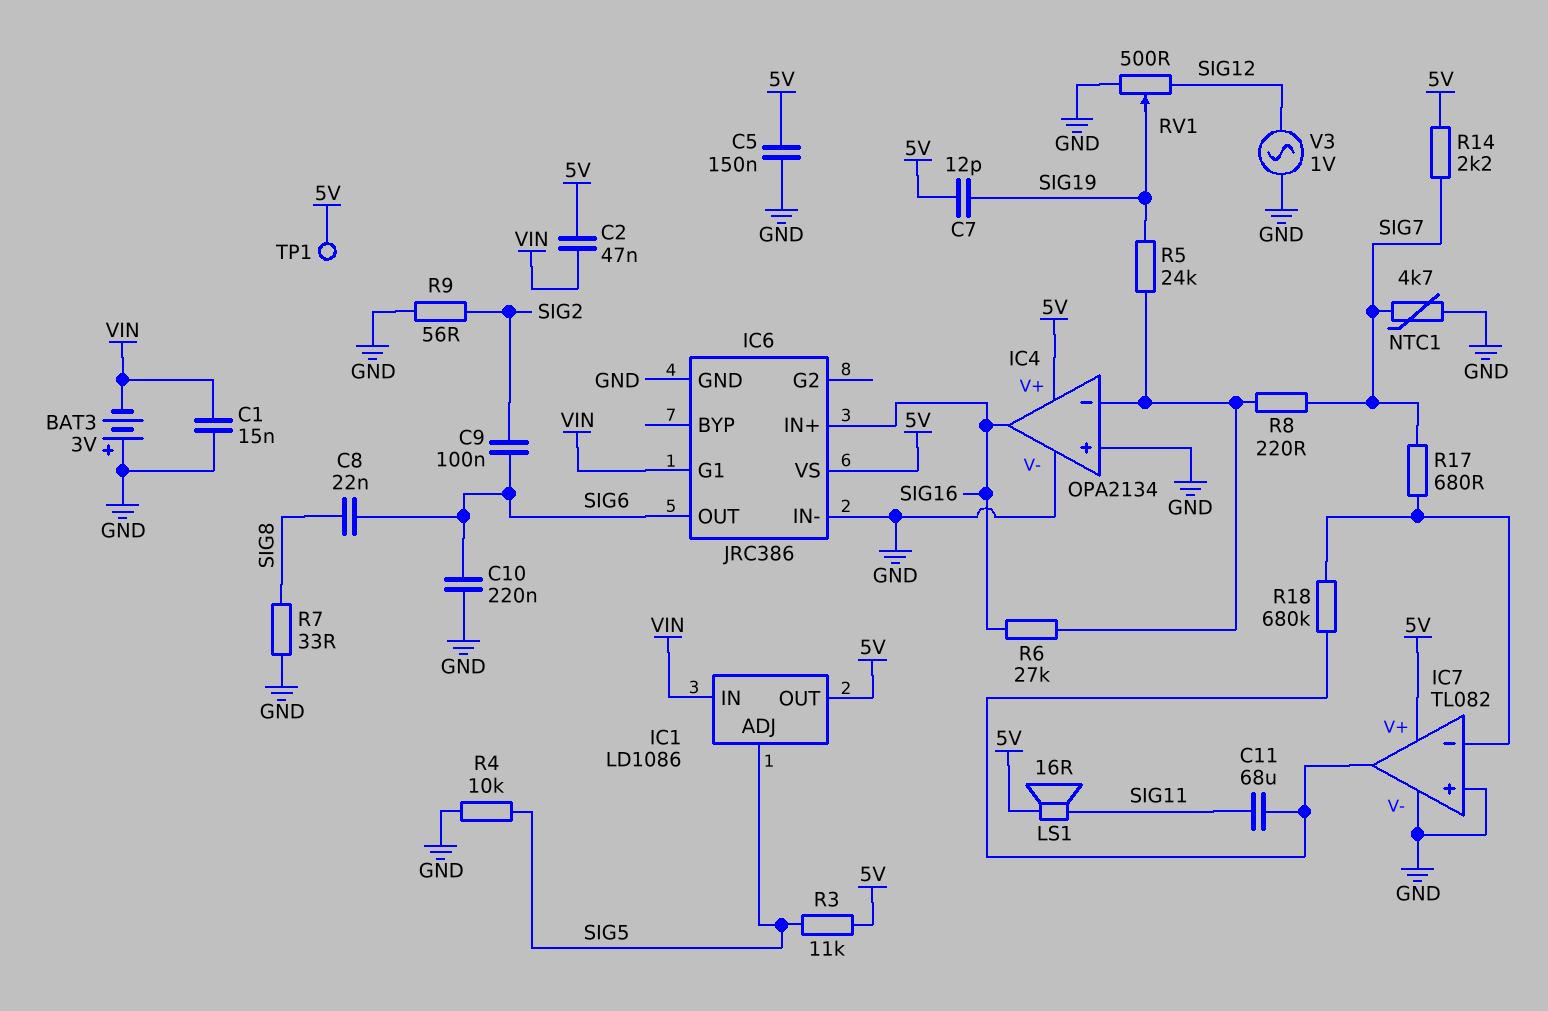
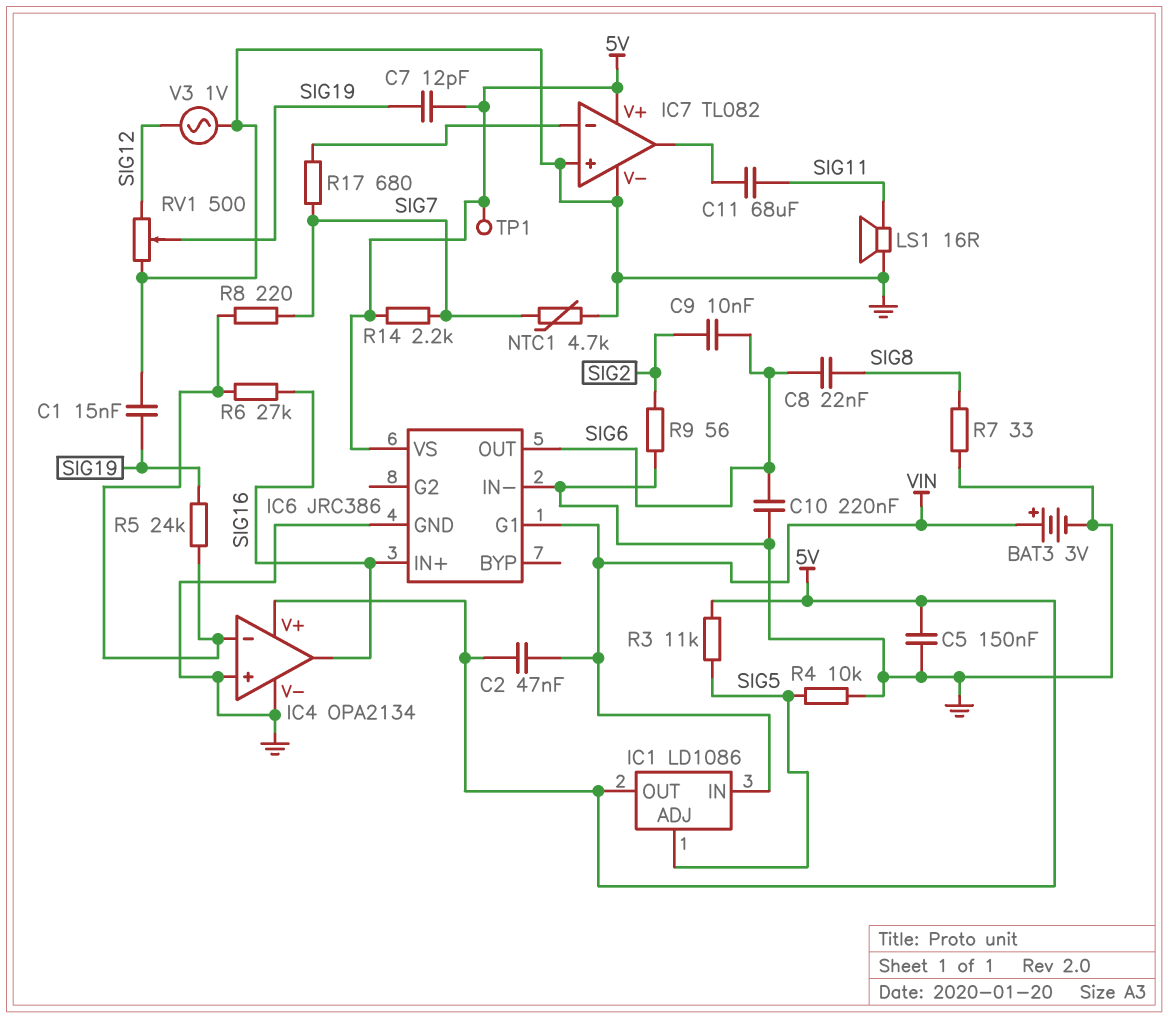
BAT3: 3V (plus GND, minus VIN) -> 3V (plus VIN, minus GND)
C1: 15nF (GND, VIN) -> 15nF (GND, SIG19)
C9: 100nF (SIG2, SIG6) -> 10nF (SIG2, SIG6)
LS1: speaker 16R (5V, SIG11) -> speaker 16R (GND, SIG11)
R18: 680k (IC7/in-, IC7/out) -> none

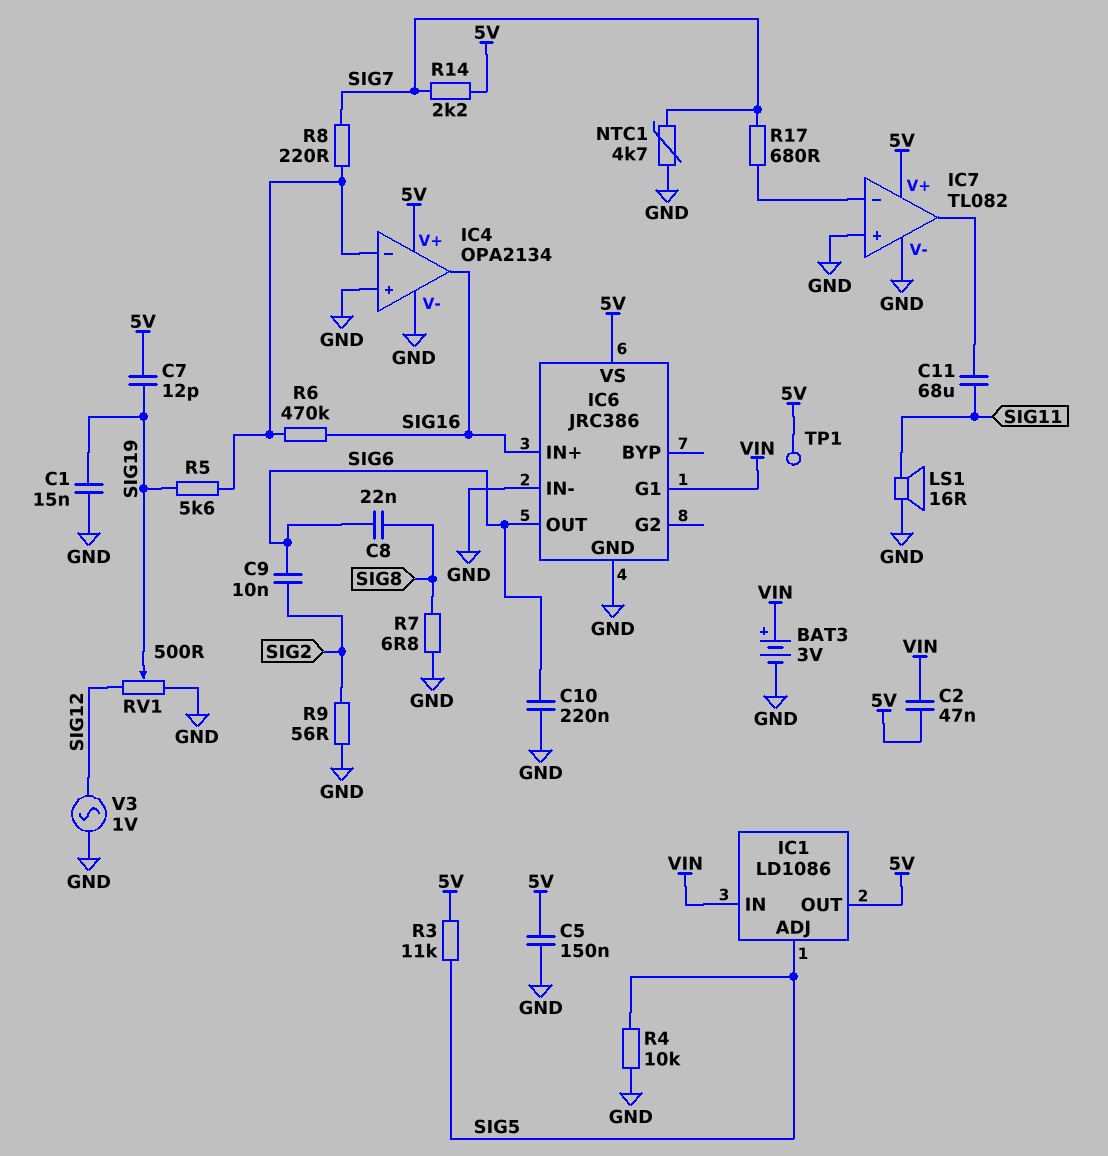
R5: 24k (IC4/in-, SIG19) -> 5.6k (IC4/in-, SIG19)
R6: 27k (IC4/in-, SIG16) -> 470k (IC4/in-, SIG16)
R7: 33 (GND, SIG8) -> 6.8 (GND, SIG8)

